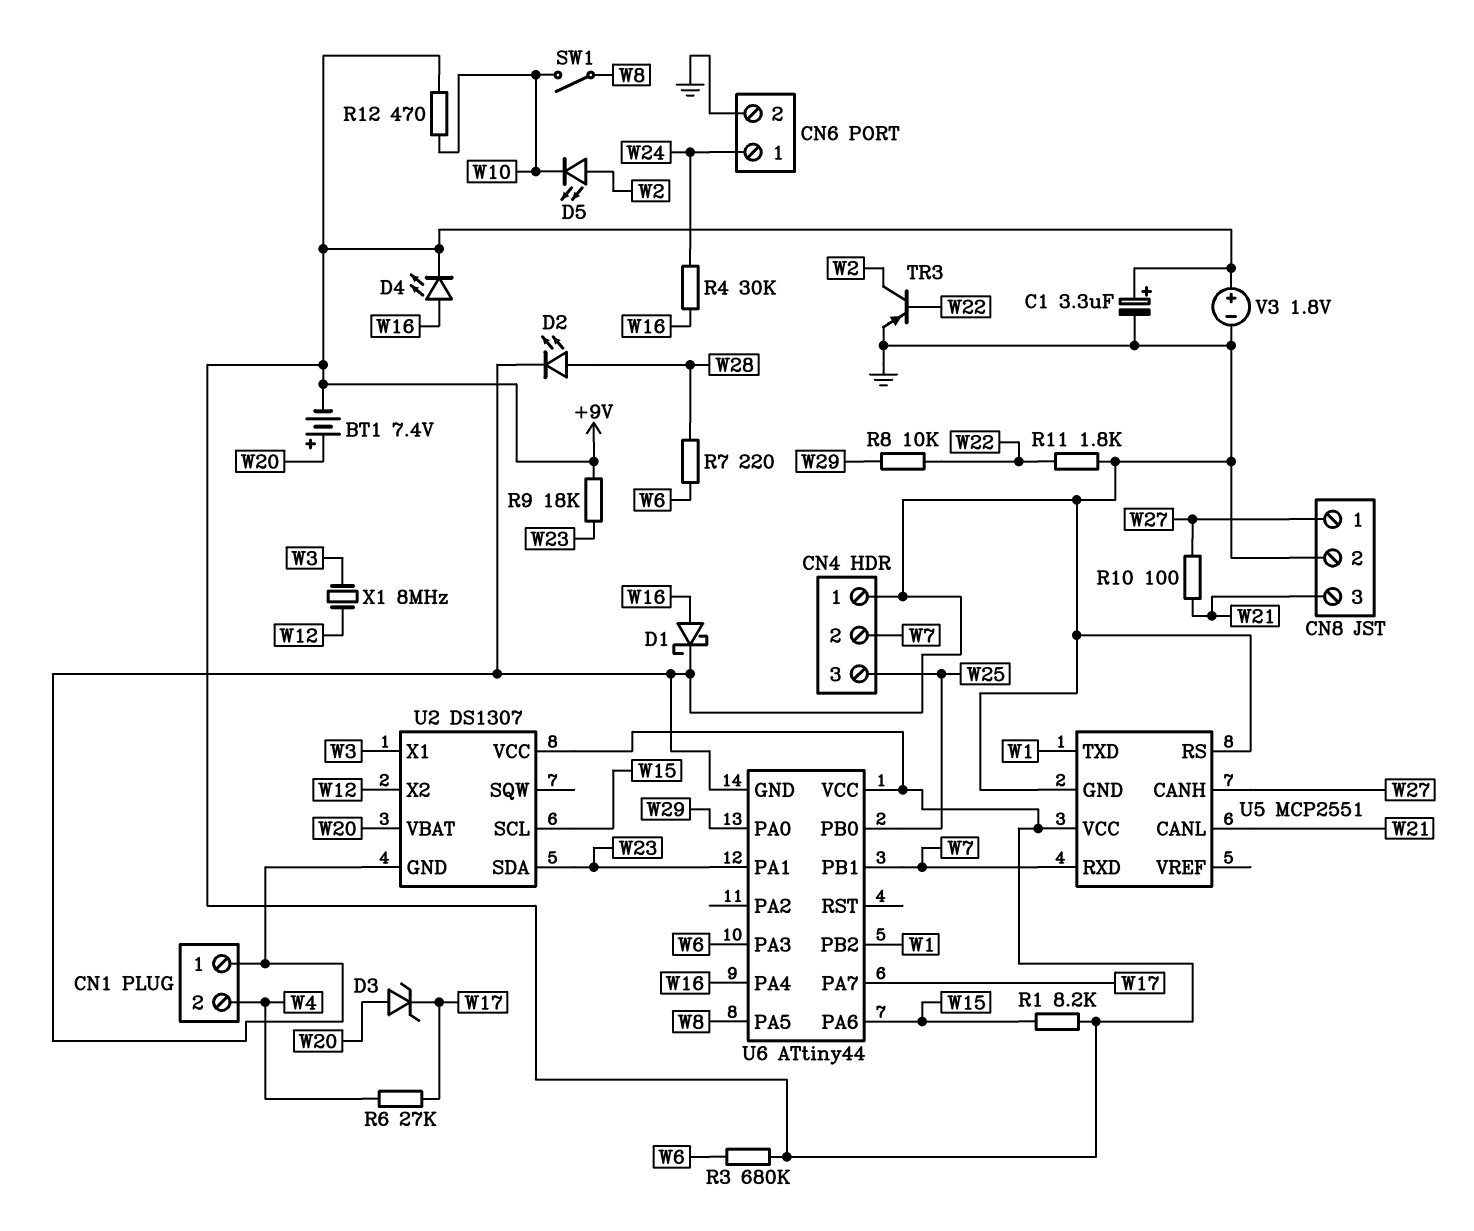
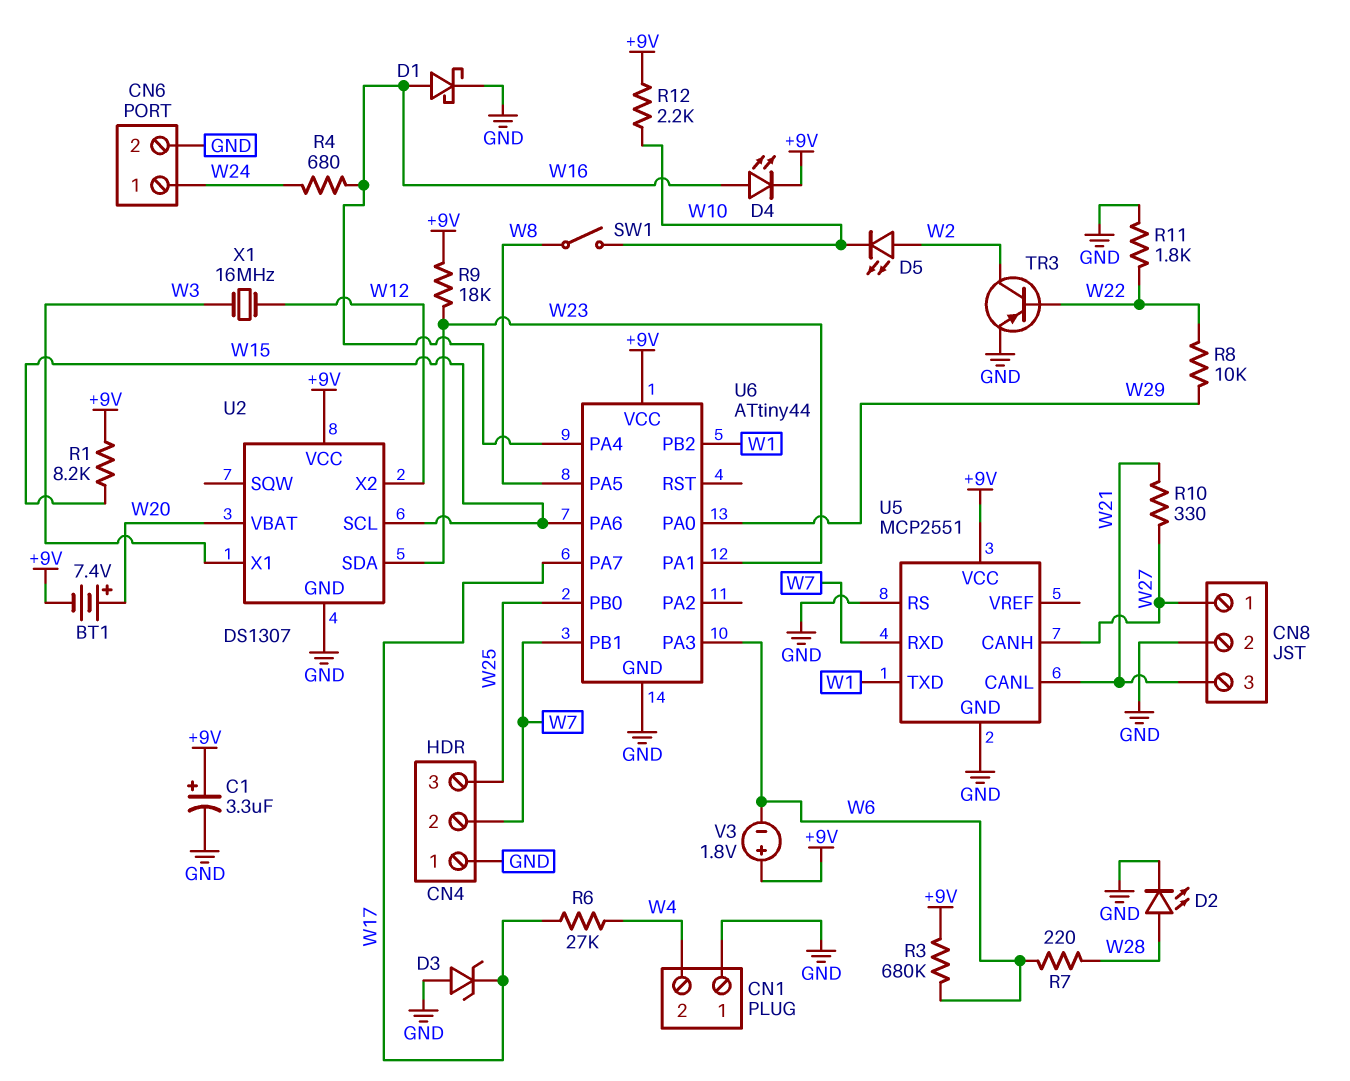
D3: zener (A W20, K W17) -> zener (A GND, K W17)
R4: 30k (W16, W24) -> 680 (W16, W24)
R10: 100 (W21, W27) -> 330 (W21, W27)
R12: 470 (+9V, W10) -> 2.2k (+9V, W10)
V3: 1.8V (plus +9V, minus GND) -> 1.8V (plus +9V, minus W6)
X1: 8MHz (W3, W12) -> 16MHz (W3, W12)

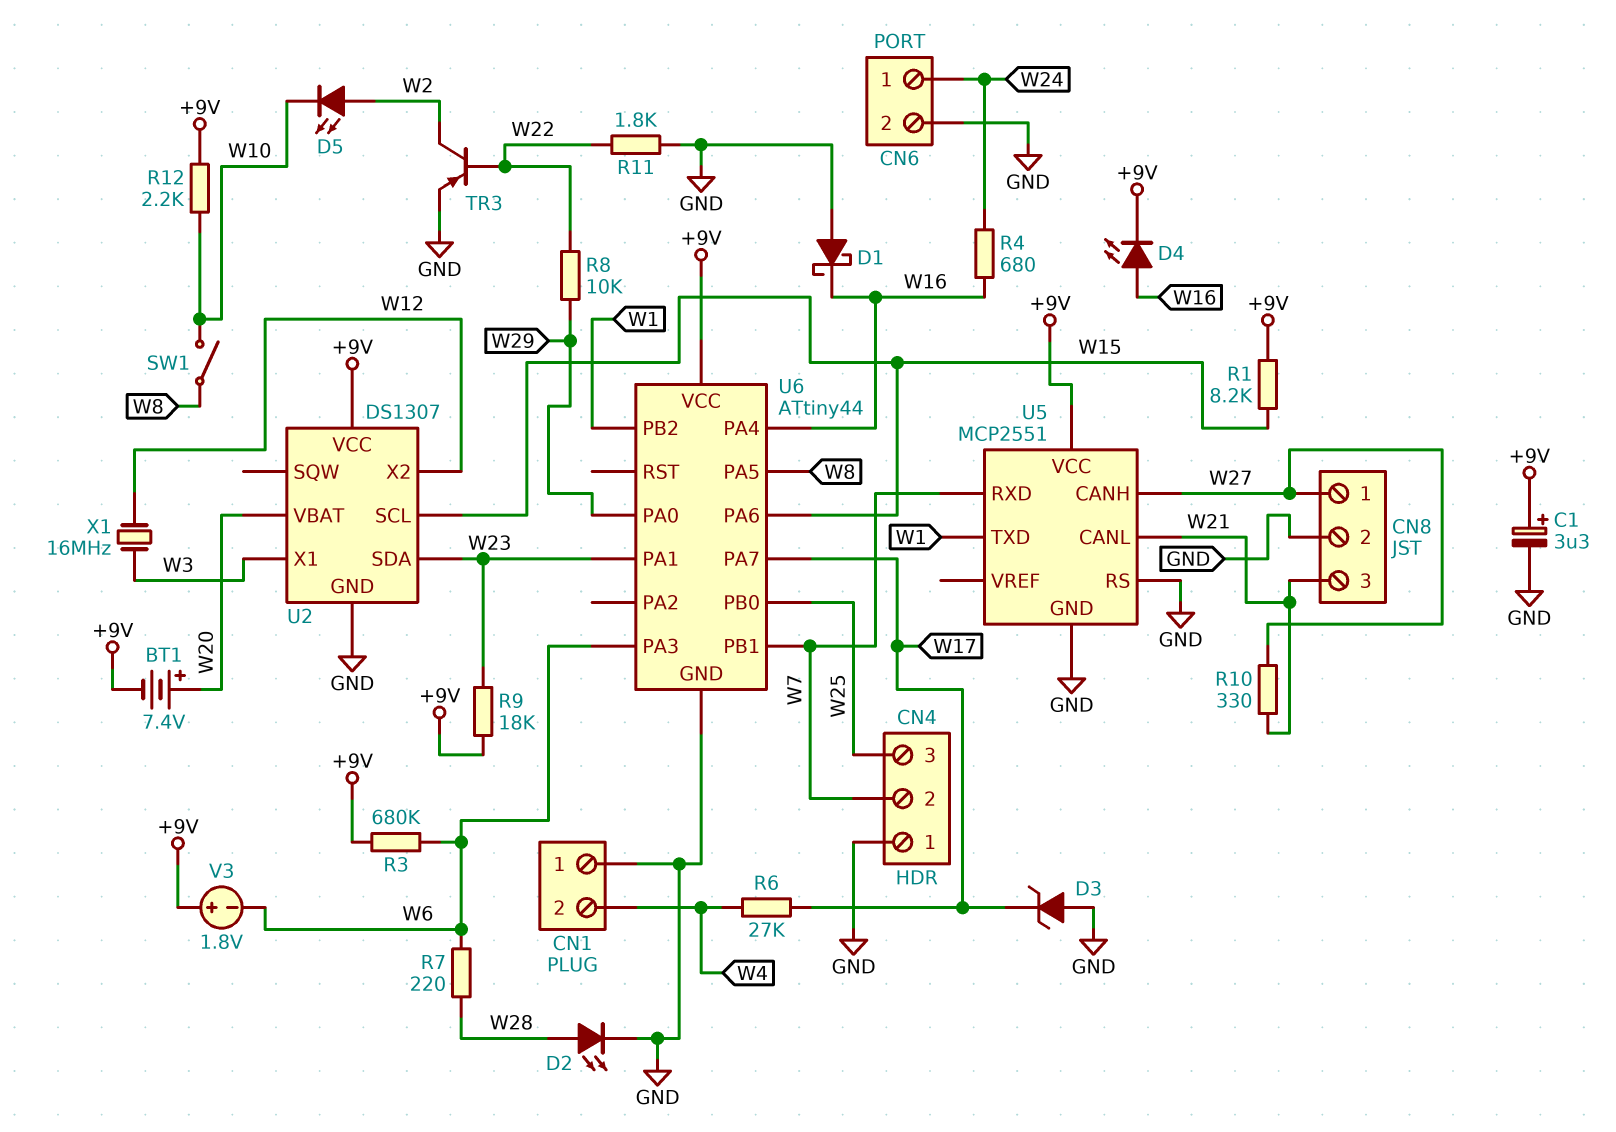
D1: schottky (A W16, K GND) -> schottky (A GND, K W16)

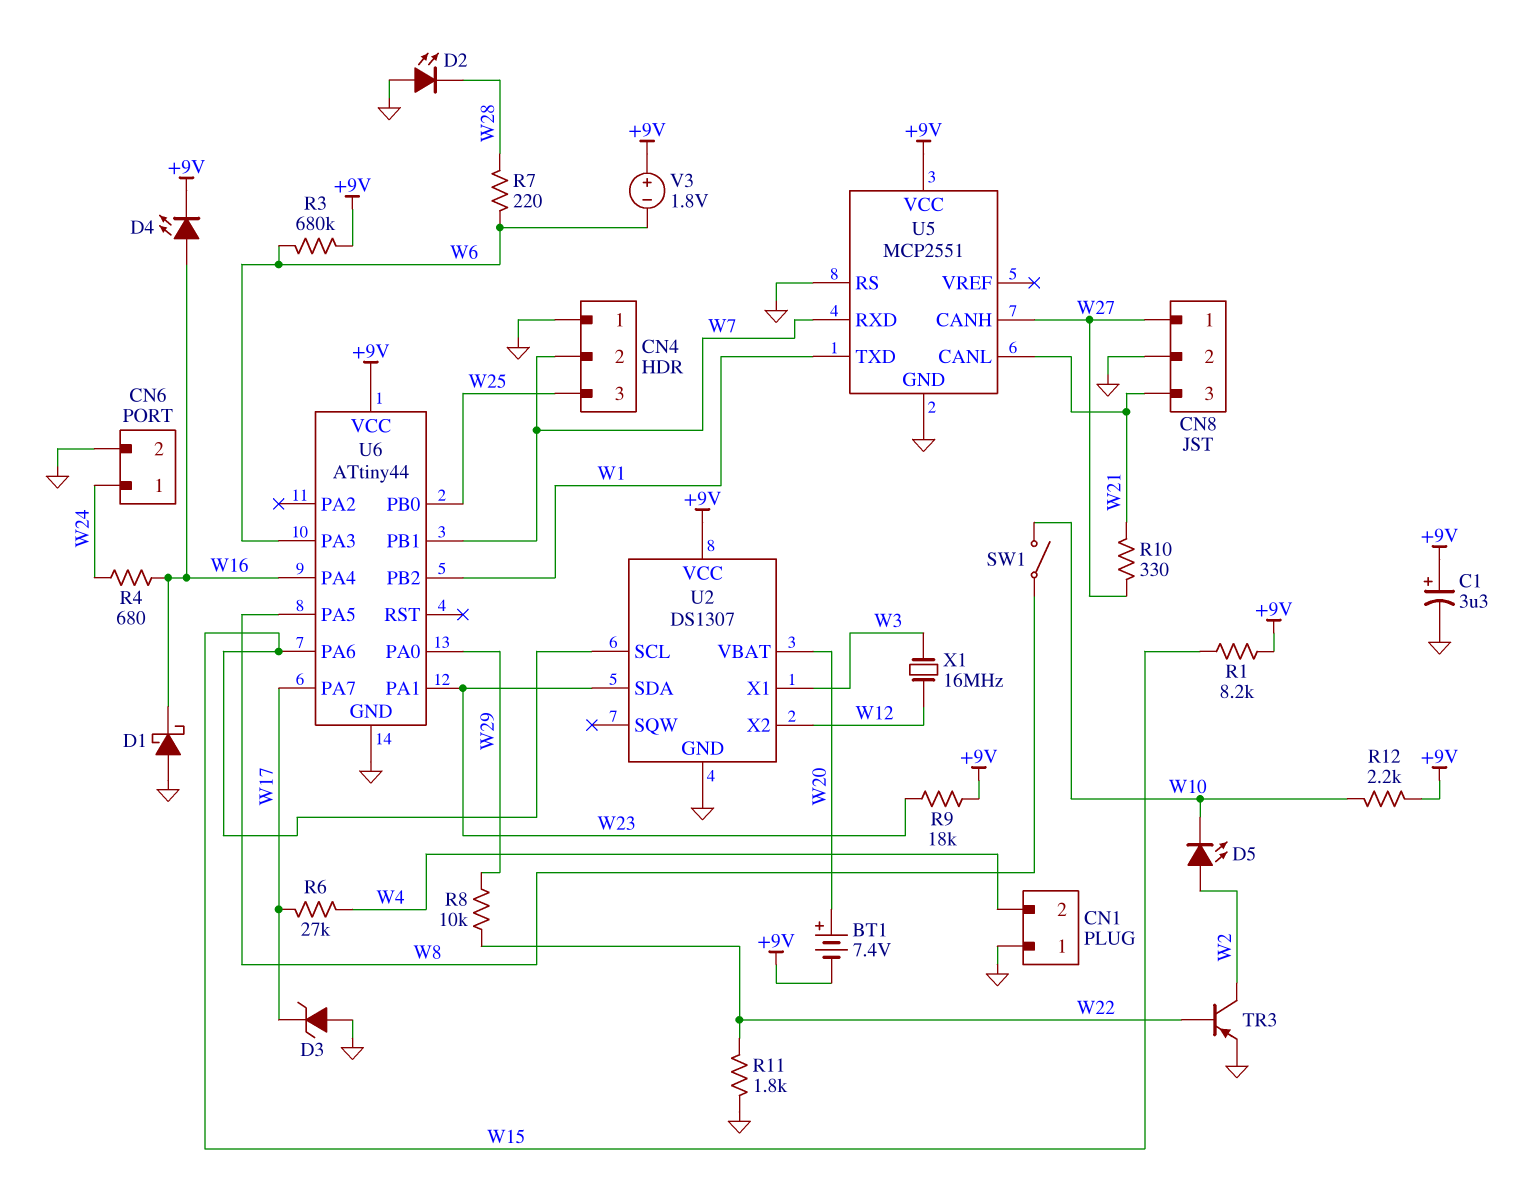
D2: LED (A W28, K GND) -> LED (A GND, K W28)

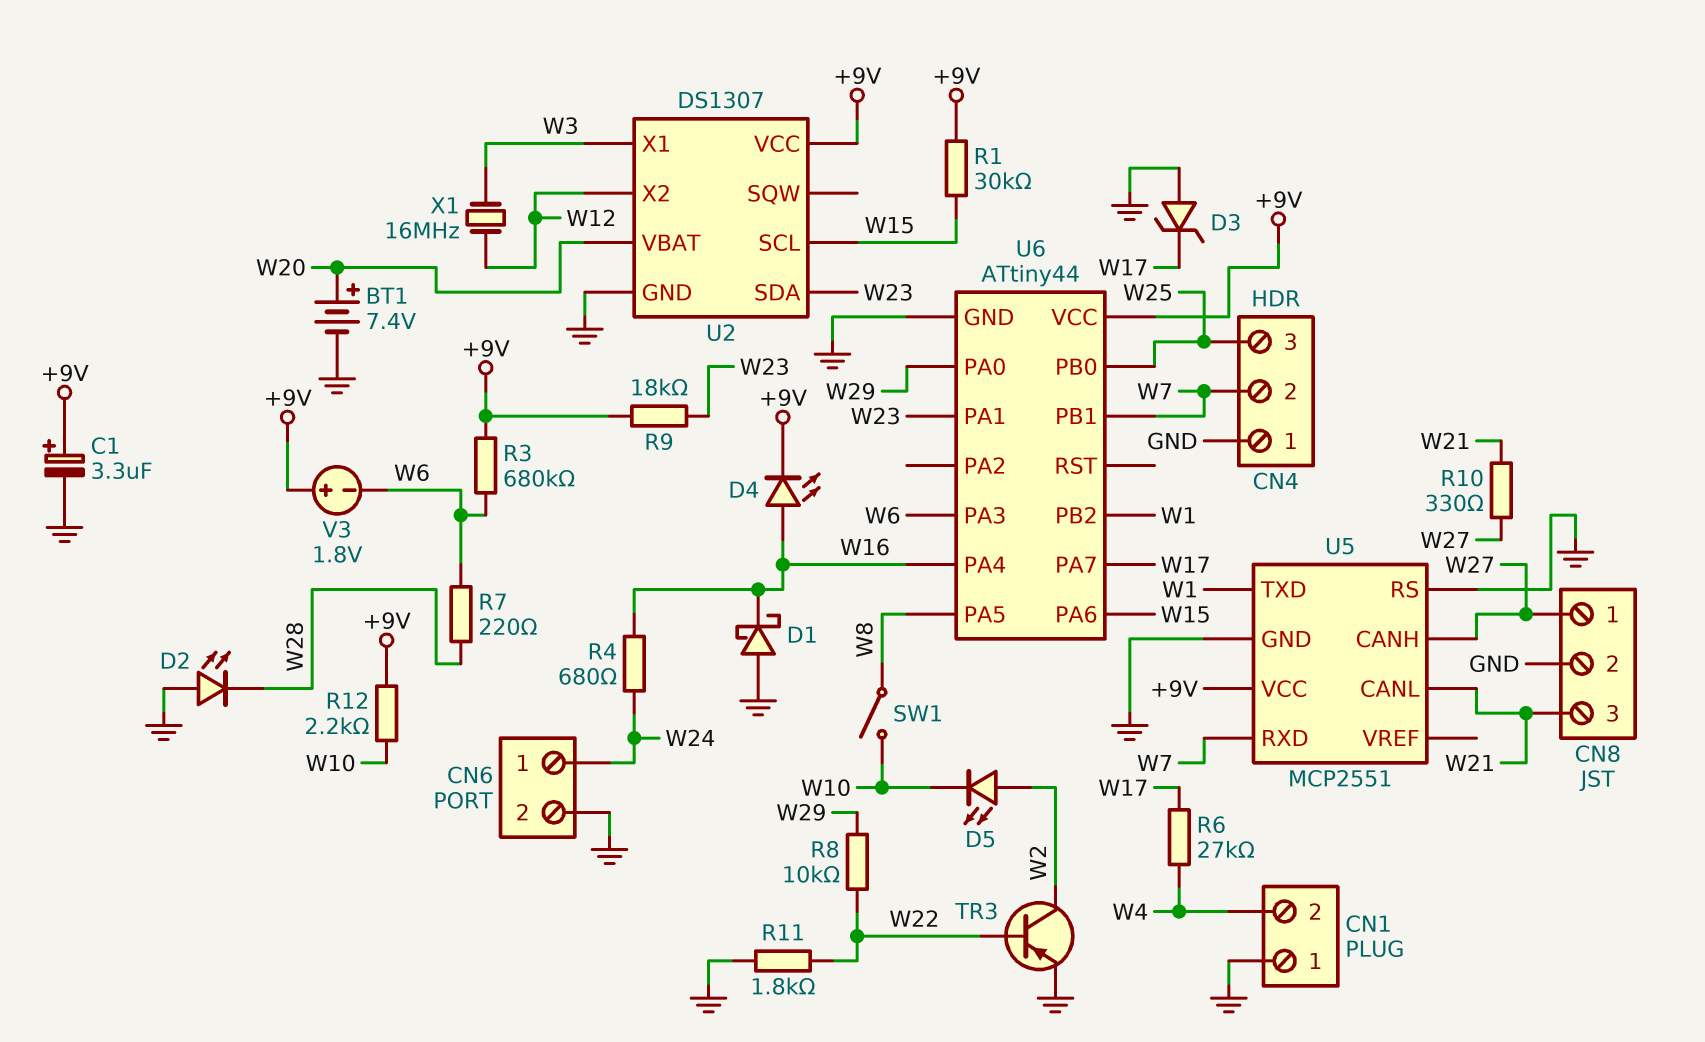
BT1: 7.4V (plus W20, minus +9V) -> 7.4V (plus W20, minus GND)
R1: 8.2k (+9V, W15) -> 30k (+9V, W15)

